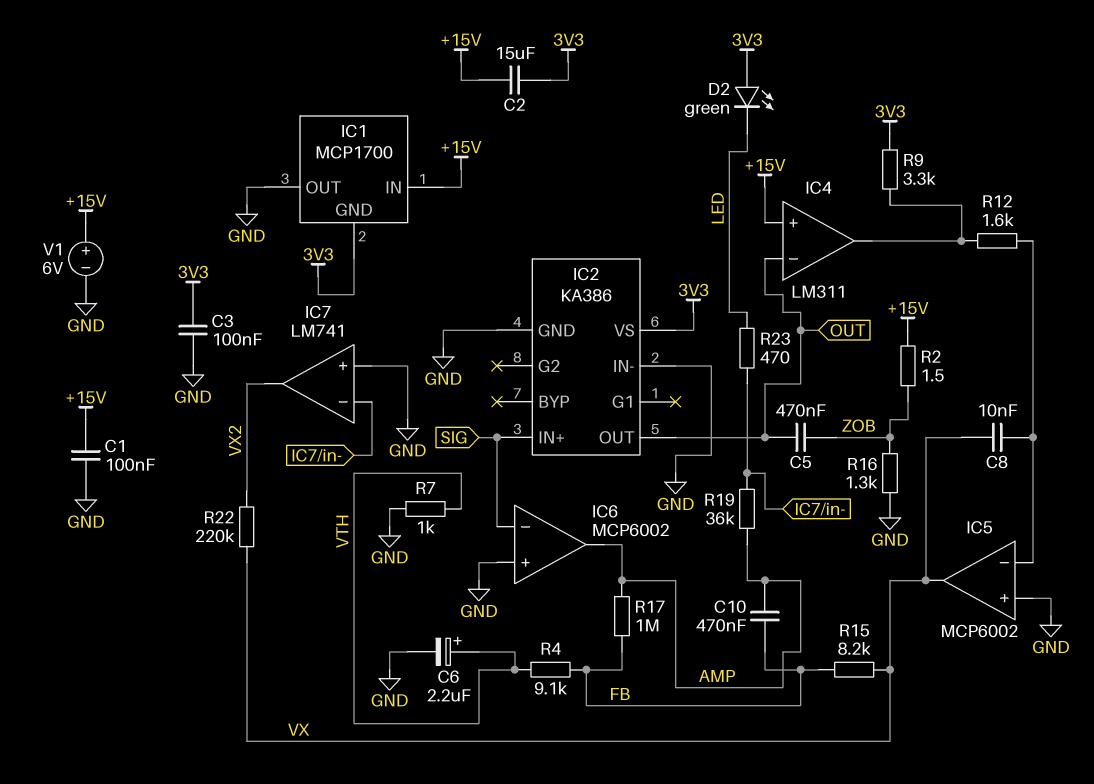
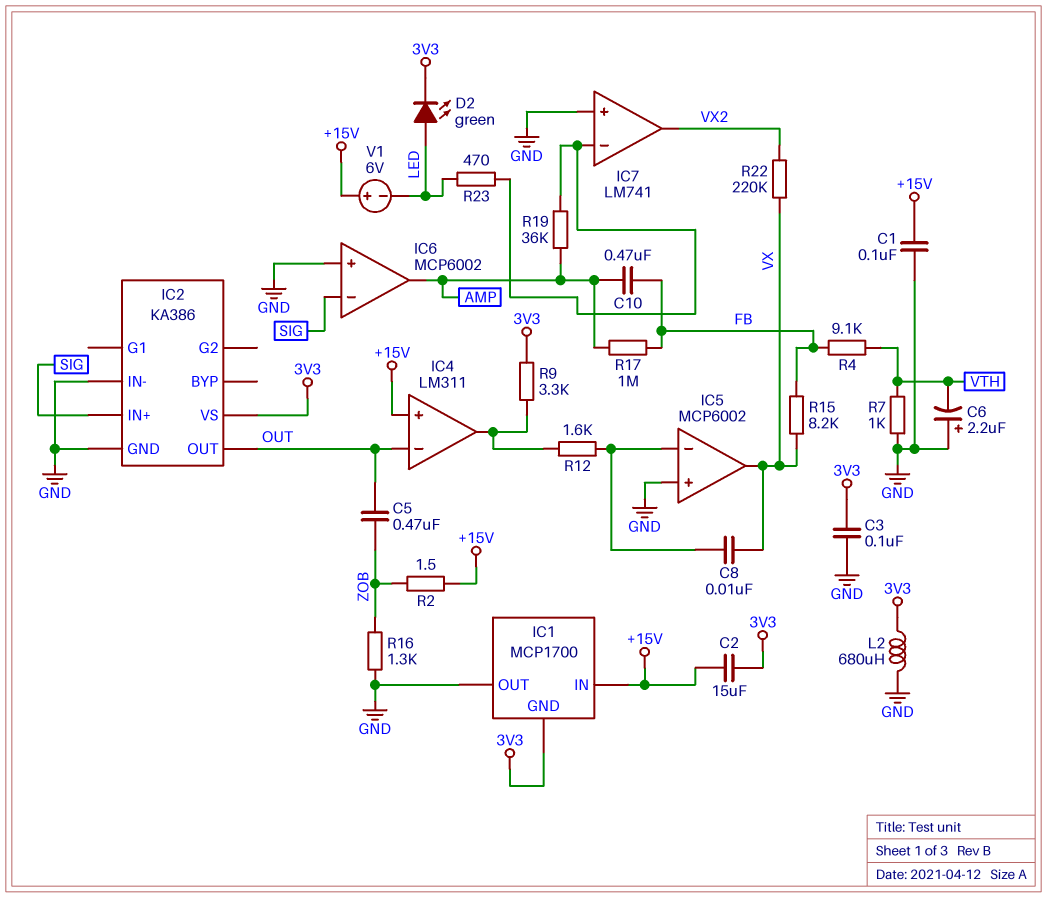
C6: 2.2uF (plus VTH, minus GND) -> 2.2uF (plus GND, minus VTH)
D2: LED green (A 3V3, K LED) -> LED green (A LED, K 3V3)
L2: none -> 680uH (3V3, GND)
V1: 6V (plus +15V, minus GND) -> 6V (plus +15V, minus LED)

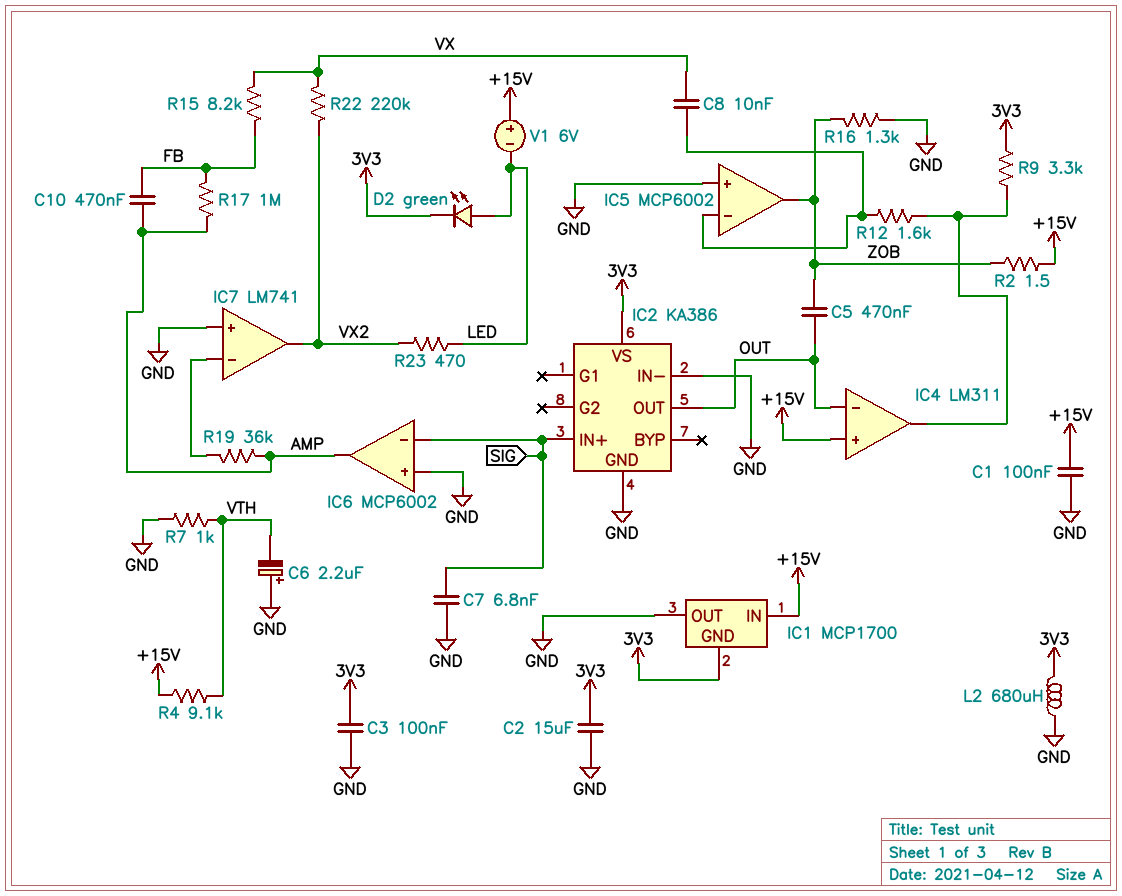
C2: 15uF (+15V, 3V3) -> 15uF (3V3, GND)
C7: none -> 6.8nF (GND, SIG)
IC5 pin out: VX -> ZOB
R4: 9.1k (FB, VTH) -> 9.1k (+15V, VTH)
R23: 470 (IC7/in-, LED) -> 470 (LED, VX2)

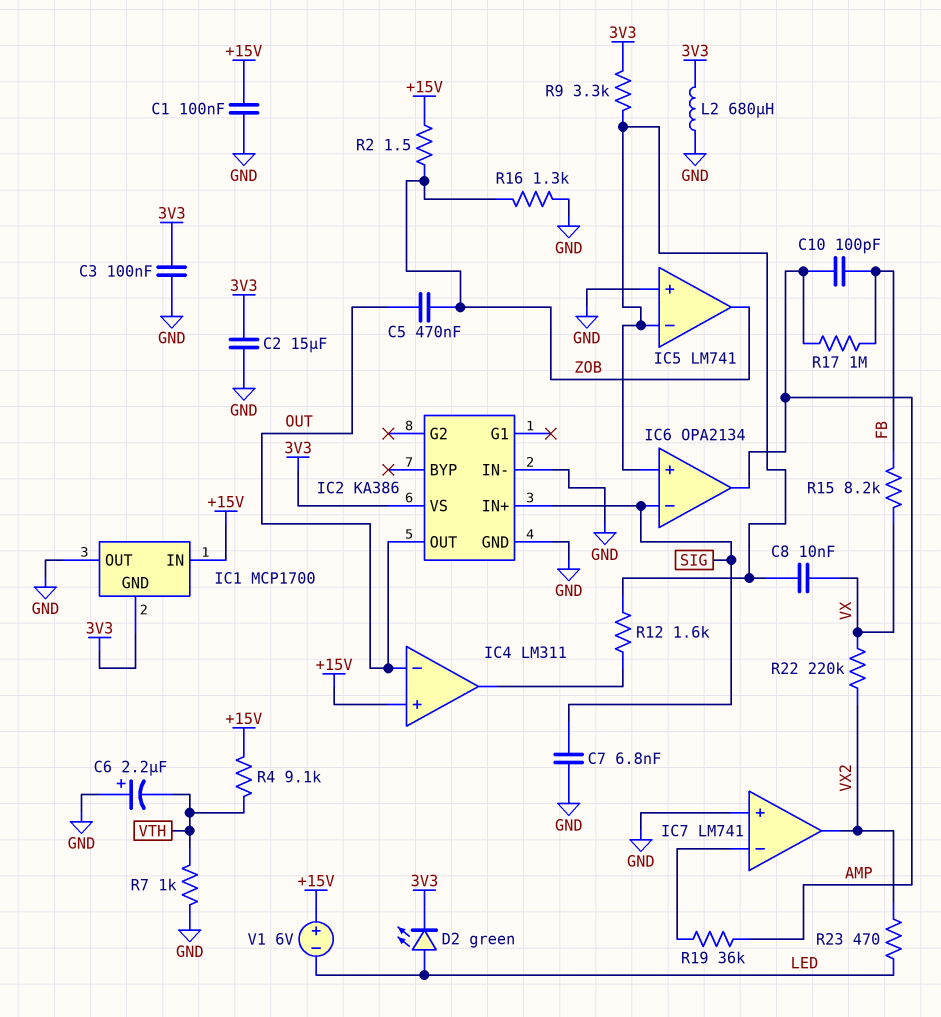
C10: 470nF (AMP, FB) -> 100pF (AMP, FB)
IC5: MCP6002 -> LM741
IC6: MCP6002 -> OPA2134
IC6 pin in+: GND -> IC5/in-
R9: 3.3k (3V3, IC4/out) -> 3.3k (3V3, IC5/in-)

